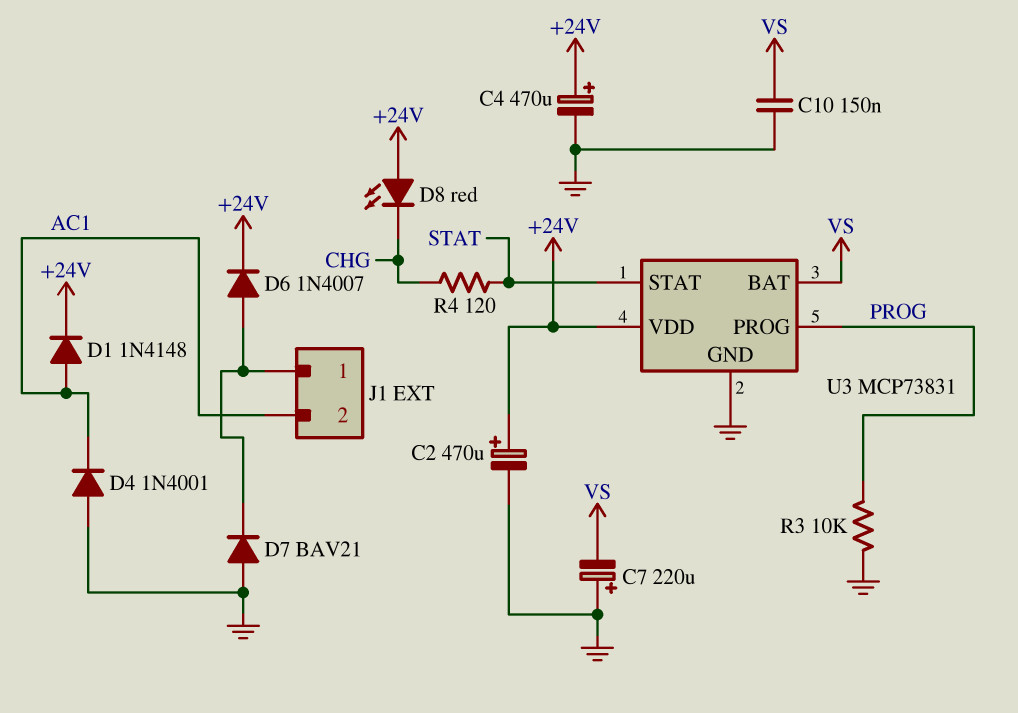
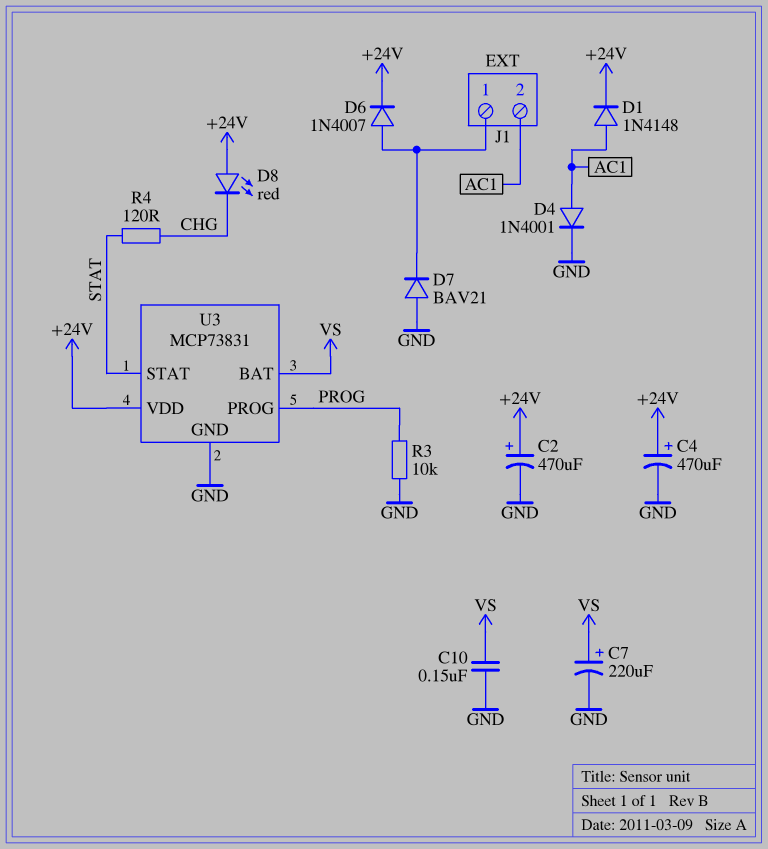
C7: 220uF (plus GND, minus VS) -> 220uF (plus VS, minus GND)
D4: diode 1N4001 (A GND, K AC1) -> diode 1N4001 (A AC1, K GND)

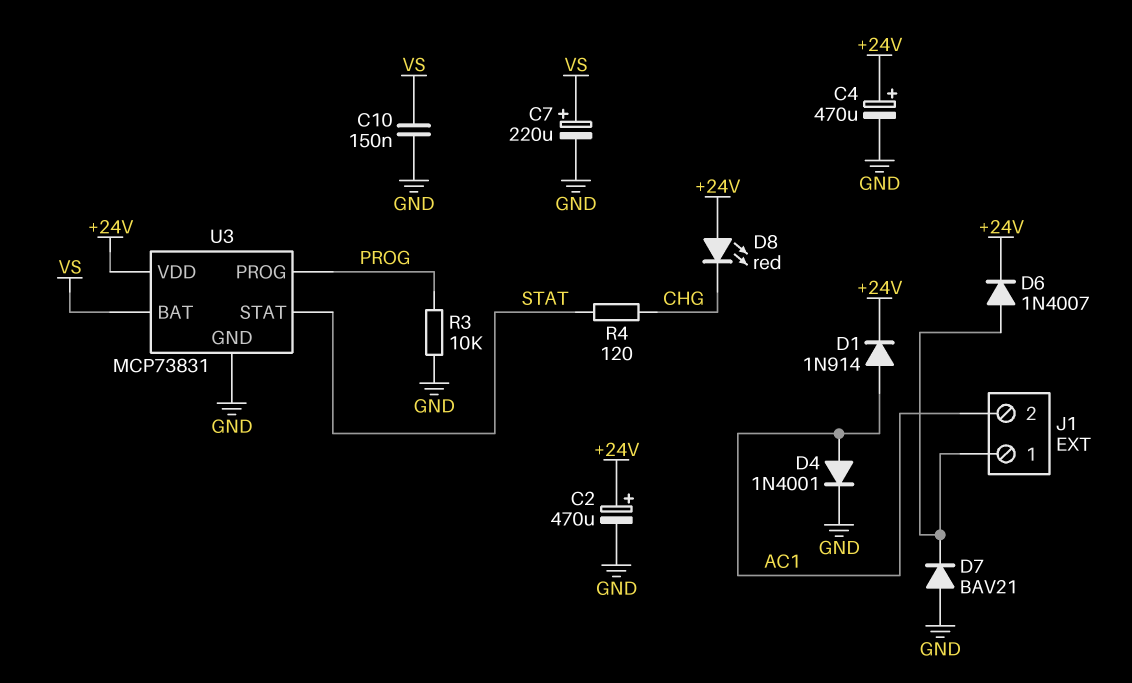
D1: diode 1N4148 (A AC1, K +24V) -> diode 1N914 (A AC1, K +24V)

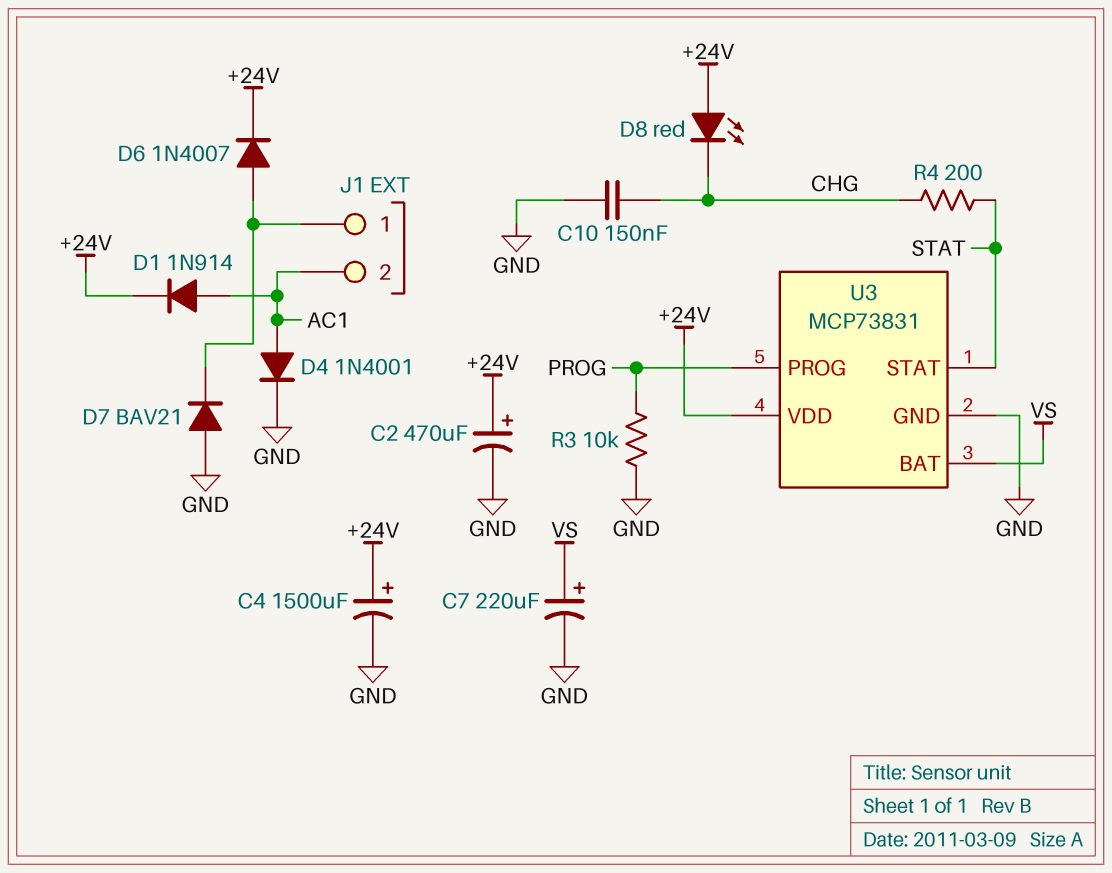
C4: 470uF (plus +24V, minus GND) -> 1500uF (plus +24V, minus GND)
C10: 150nF (GND, VS) -> 150nF (CHG, GND)
R4: 120 (CHG, STAT) -> 200 (CHG, STAT)

